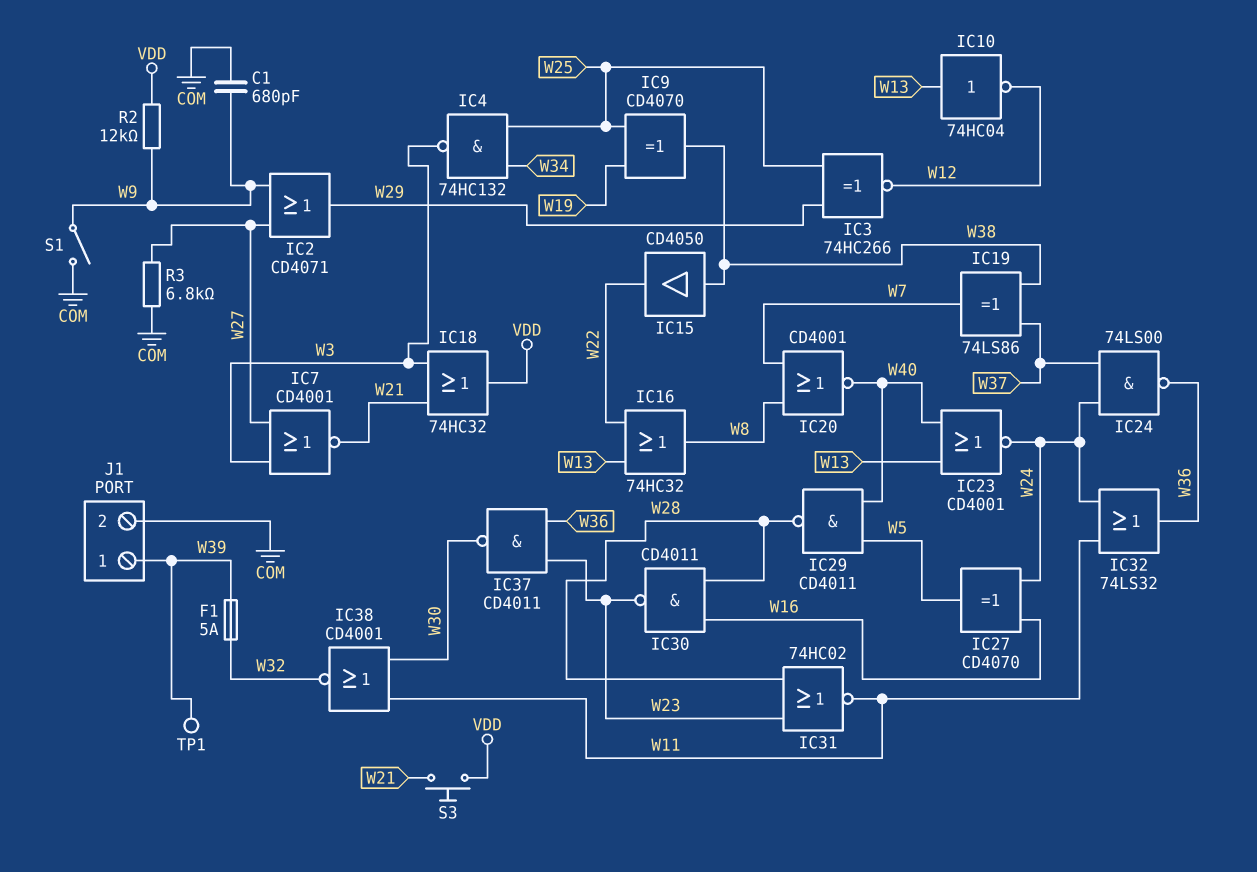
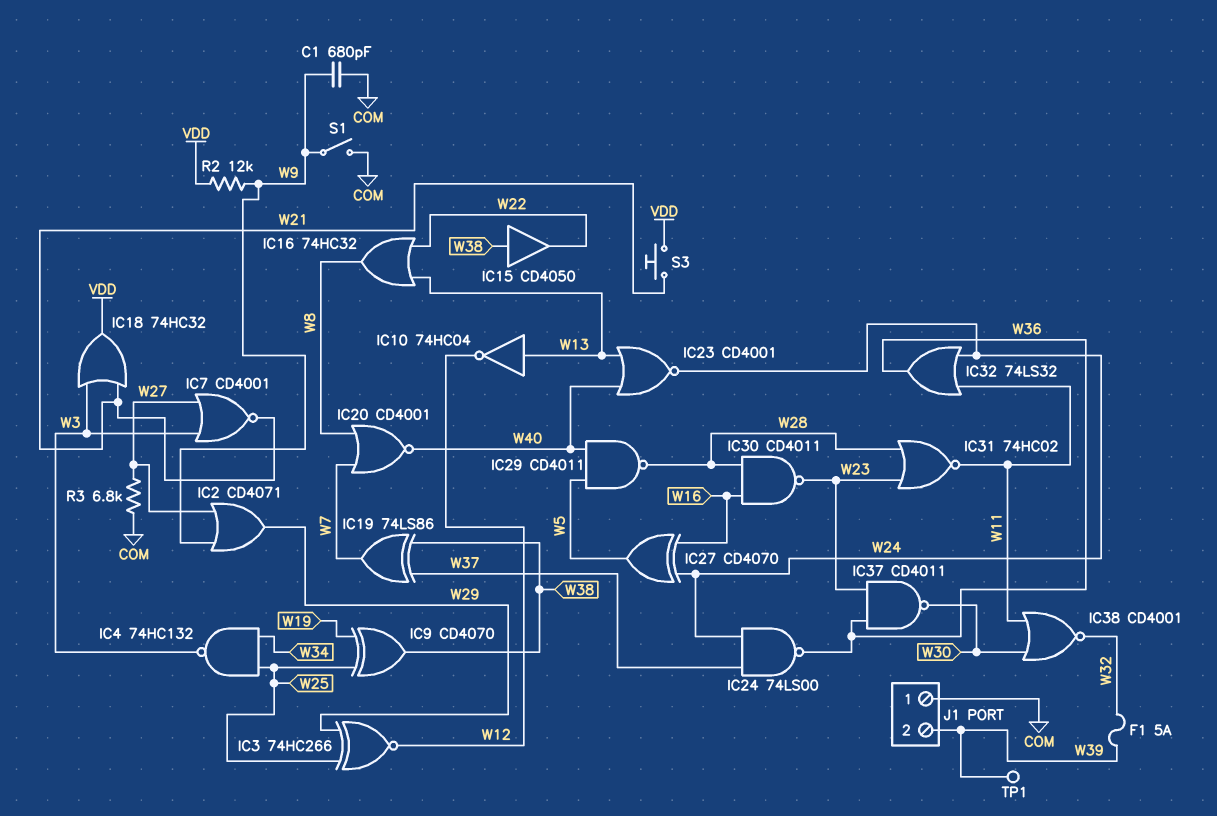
J1 pin 1: W39 -> COM
J1 pin 2: COM -> W39

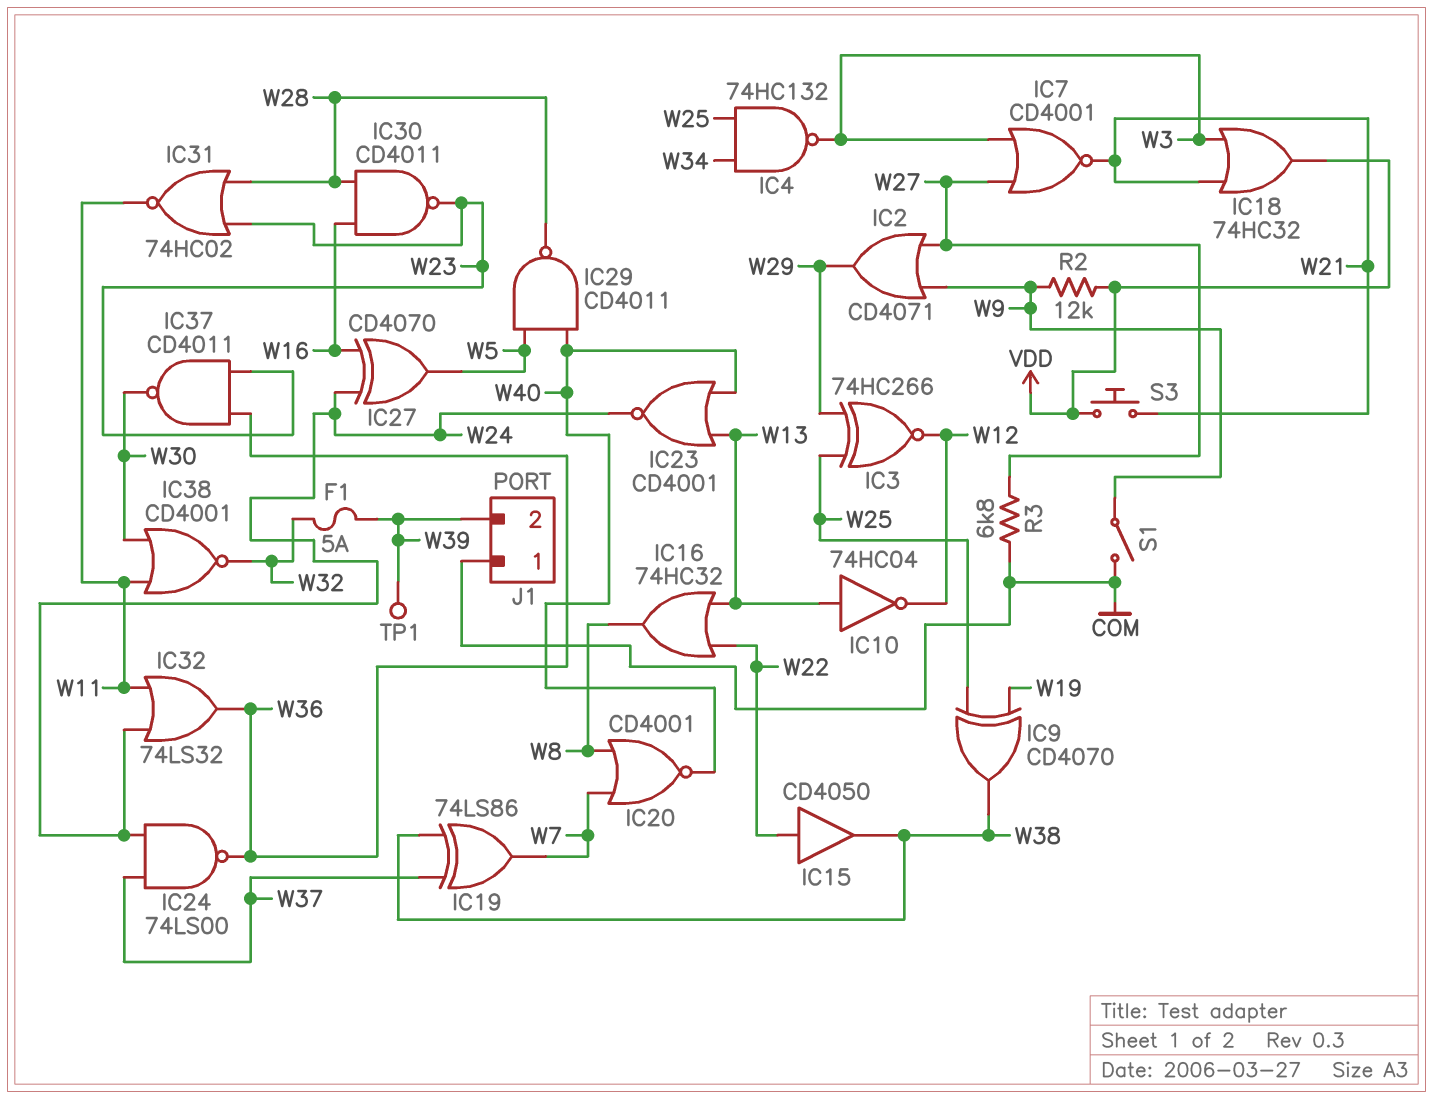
C1: 680pF (COM, W9) -> none
IC15: buffer CD4050 (in W38, out W22) -> buffer CD4050 (in W22, out W38)

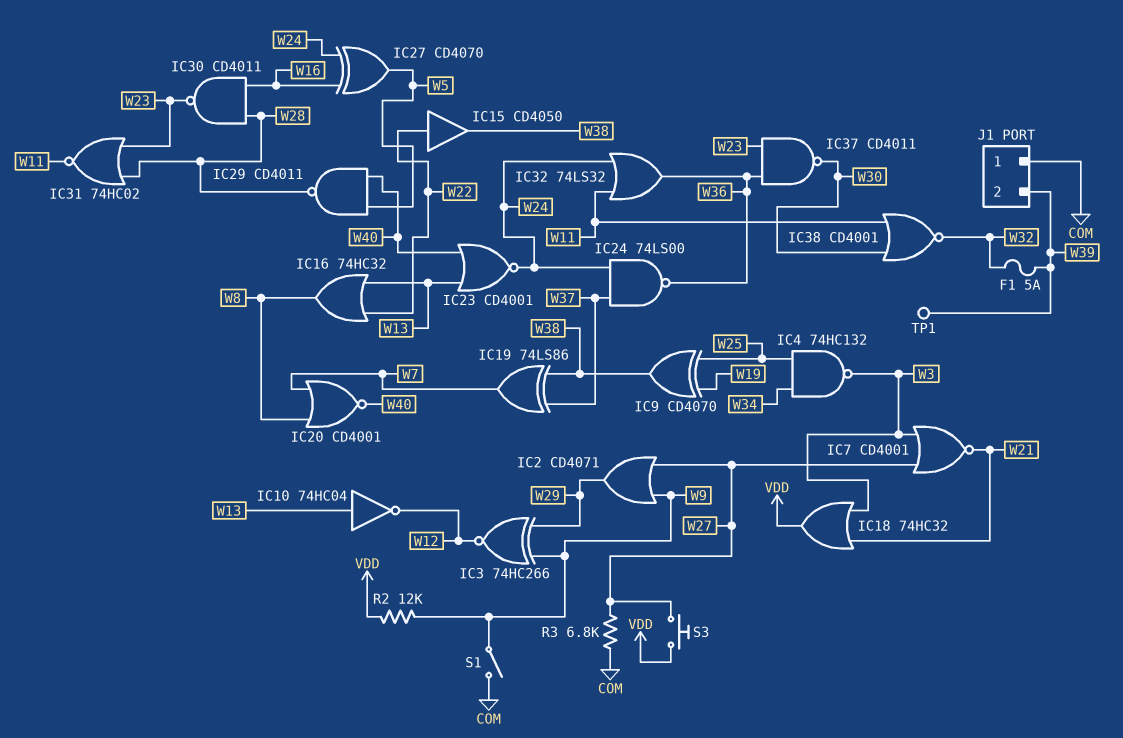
IC3: XNOR 74HC266 (in W25, in W29, out W12) -> XNOR 74HC266 (in W9, in W29, out W12)
S3: button (VDD, W21) -> button (VDD, W27)

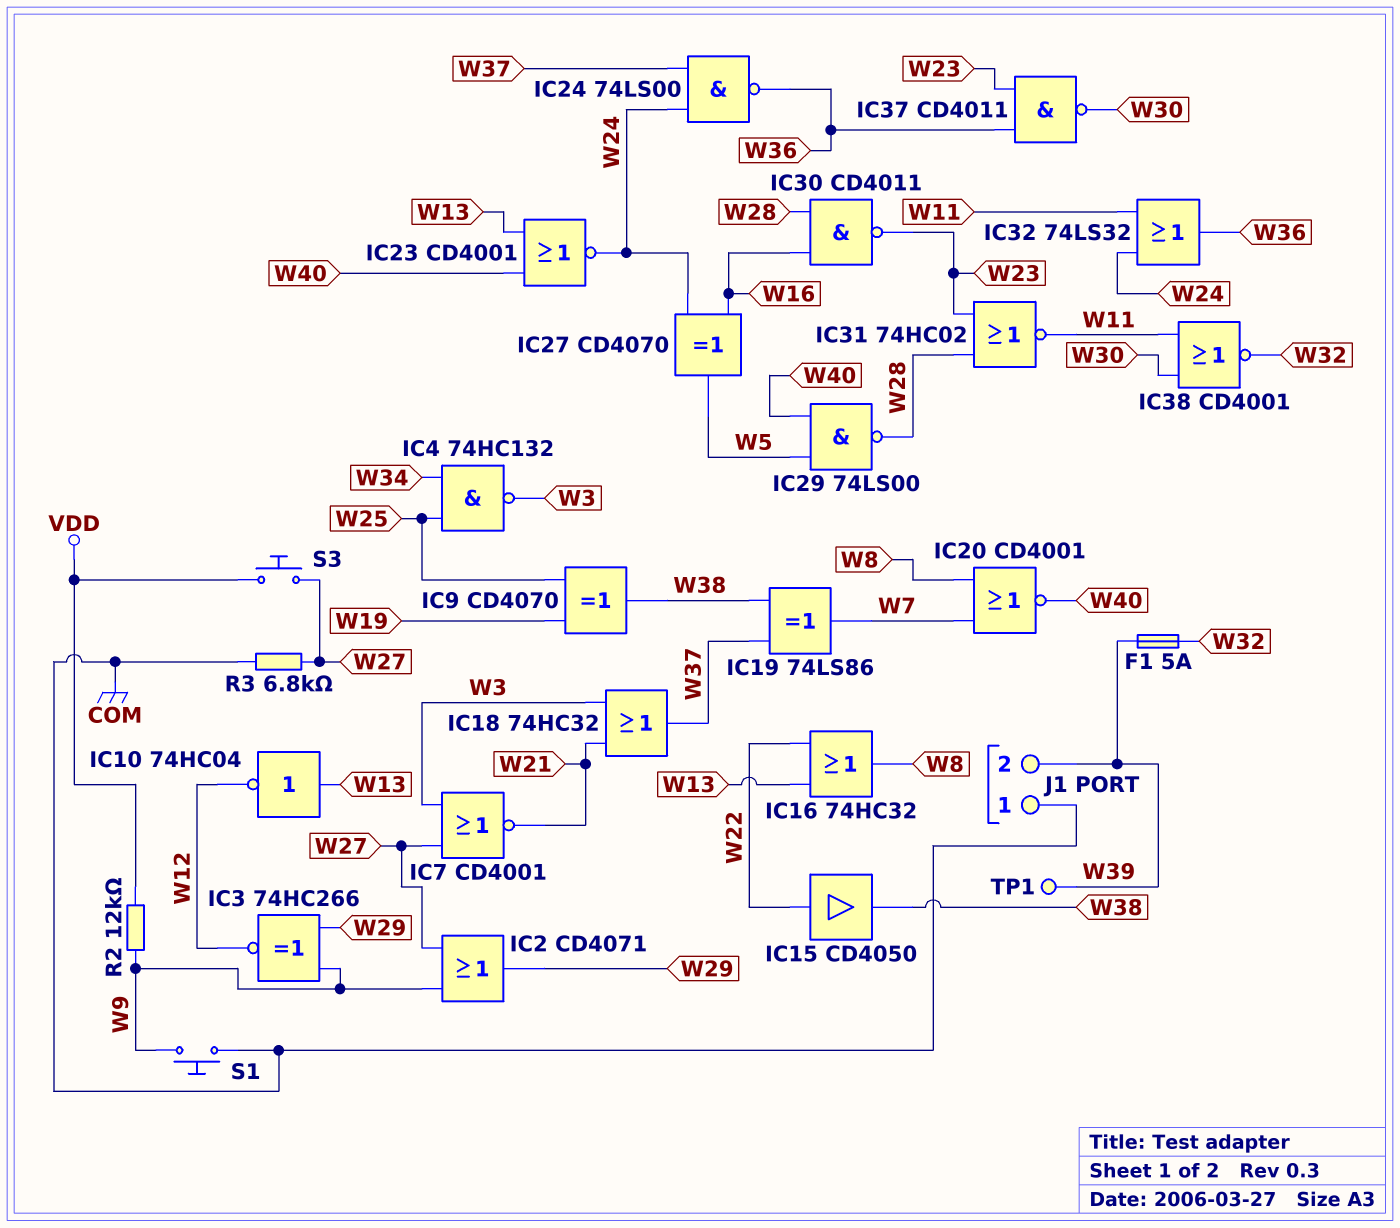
IC18: OR 74HC32 (in W3, in W21, out VDD) -> OR 74HC32 (in W3, in W21, out W37)
IC29: NAND CD4011 (in W5, in W40, out W28) -> NAND 74LS00 (in W5, in W40, out W28)
S1: switch (COM, W9) -> button (COM, W9)

